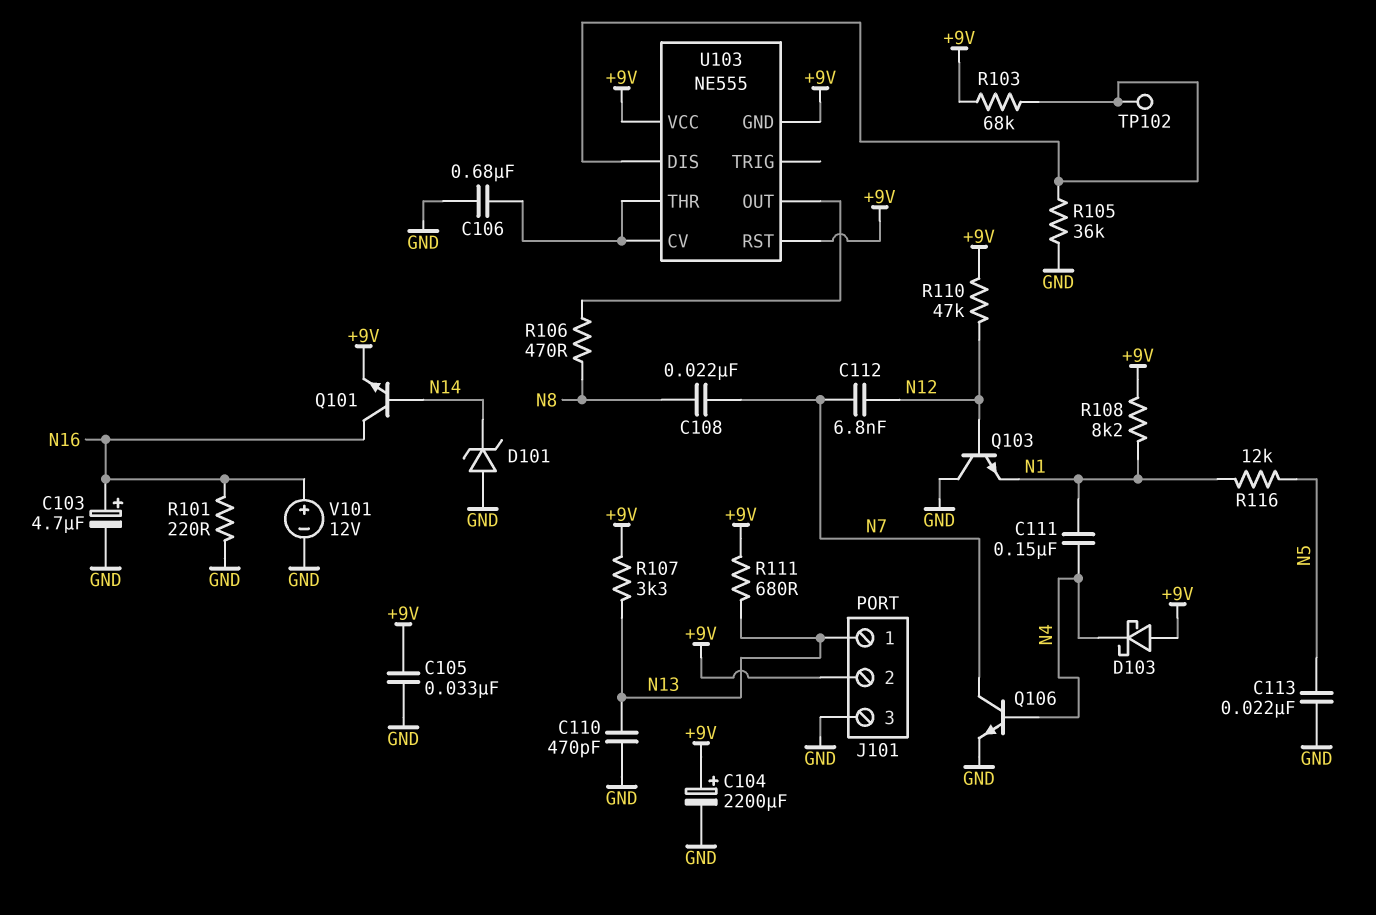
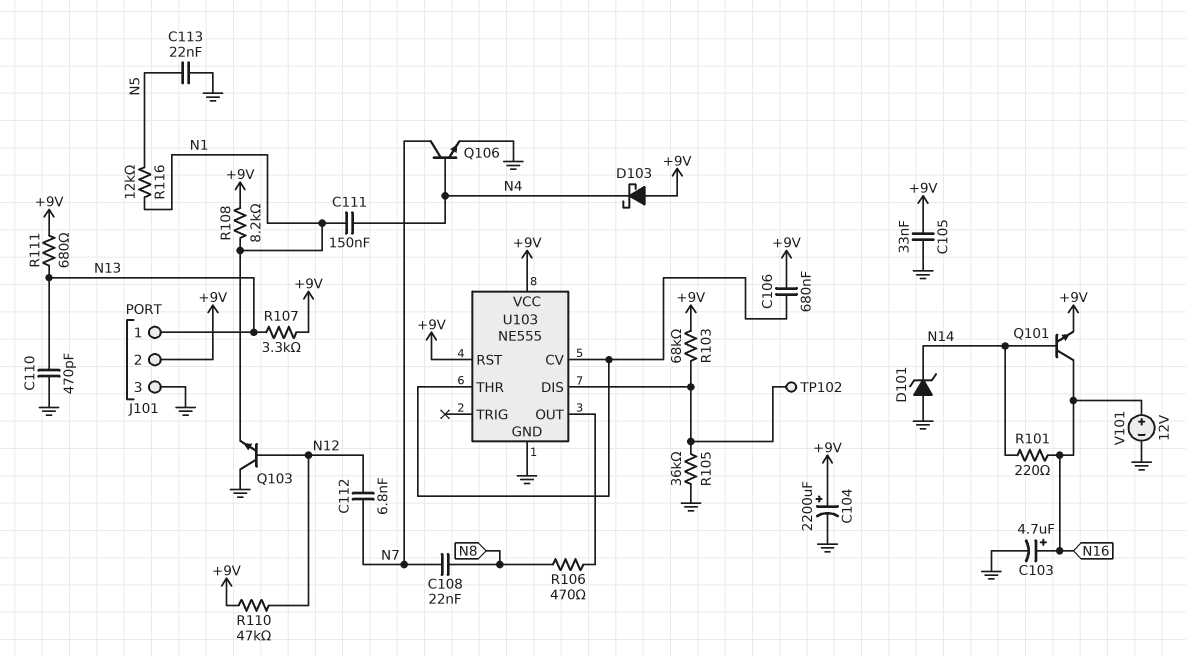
C106: 680nF (GND, U103/CV) -> 680nF (+9V, U103/CV)
R101: 220 (GND, N16) -> 220 (N14, N16)
U103 pin GND: +9V -> GND

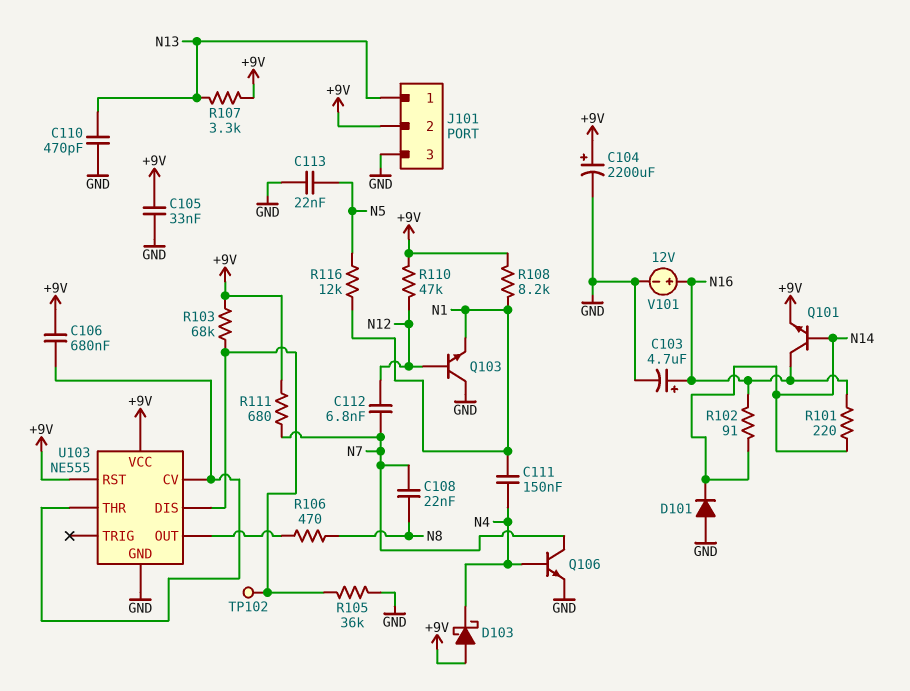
D101: zener (A GND, K N14) -> diode (A GND, K N14)
R102: none -> 91 (N14, N16)
R111: 680 (+9V, N13) -> 680 (+9V, N7)

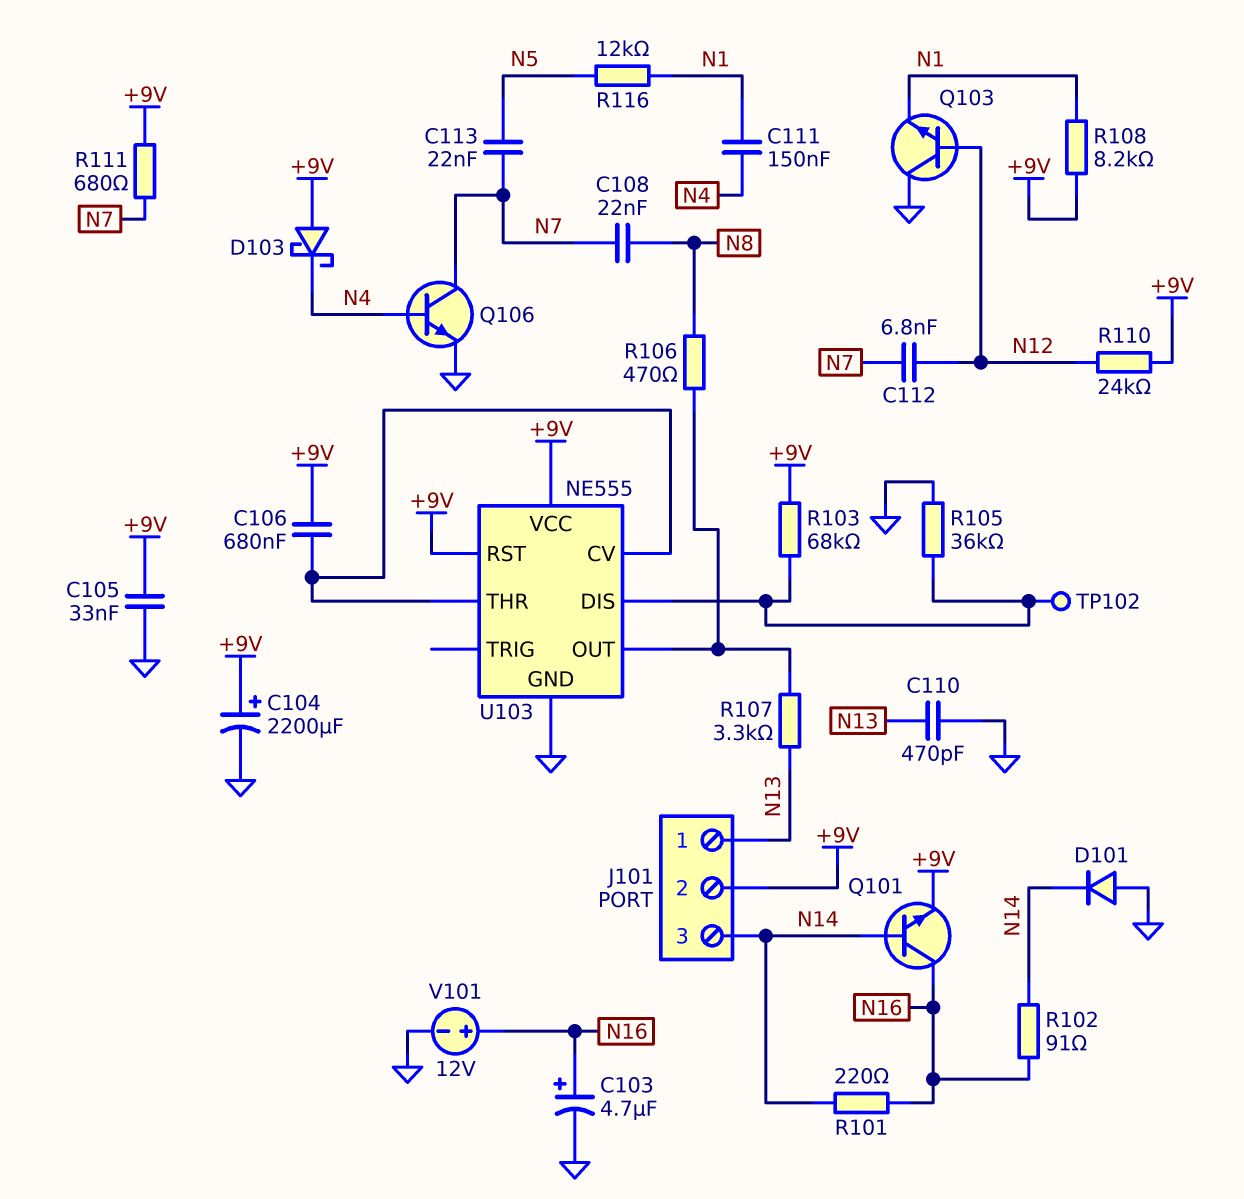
C113: 22nF (GND, N5) -> 22nF (N5, N7)
J101 pin 3: GND -> N14
R107: 3.3k (+9V, N13) -> 3.3k (N13, U103/OUT)
R110: 47k (+9V, N12) -> 24k (+9V, N12)

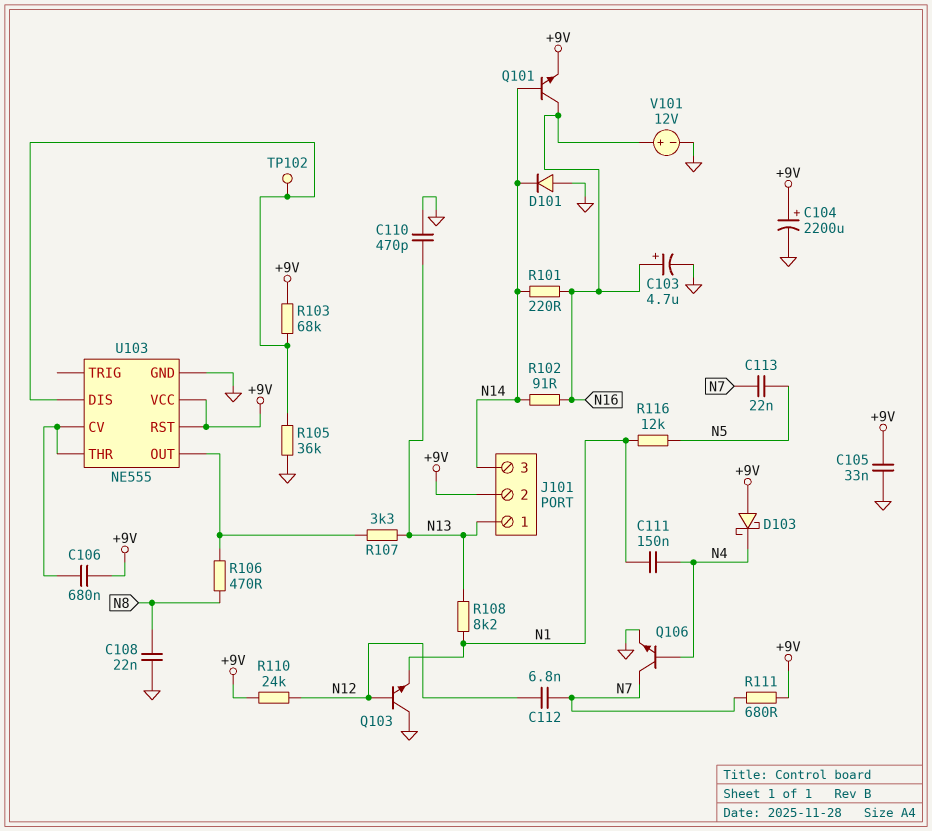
C108: 22nF (N7, N8) -> 22nF (GND, N8)
R108: 8.2k (+9V, N1) -> 8.2k (N1, N13)

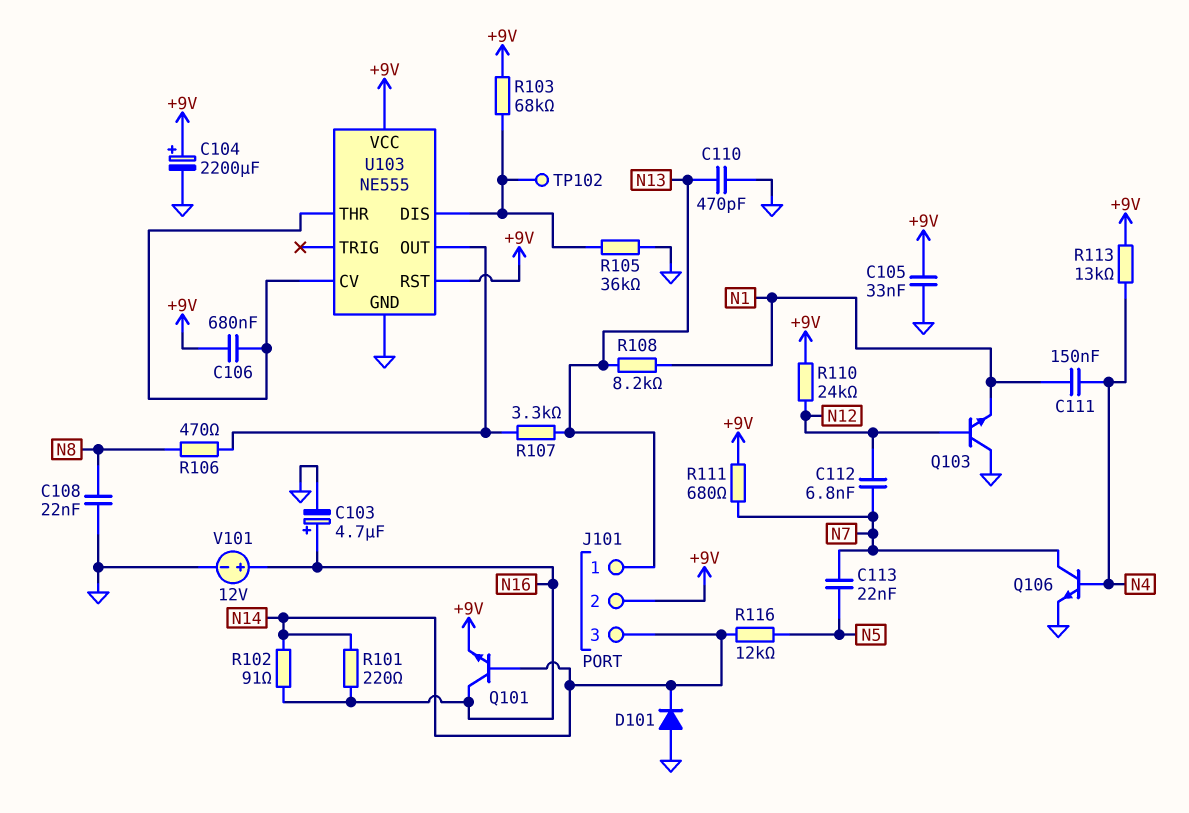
D103: schottky (A +9V, K N4) -> none
R113: none -> 13k (+9V, N4)
R116: 12k (N1, N5) -> 12k (N5, N14)

